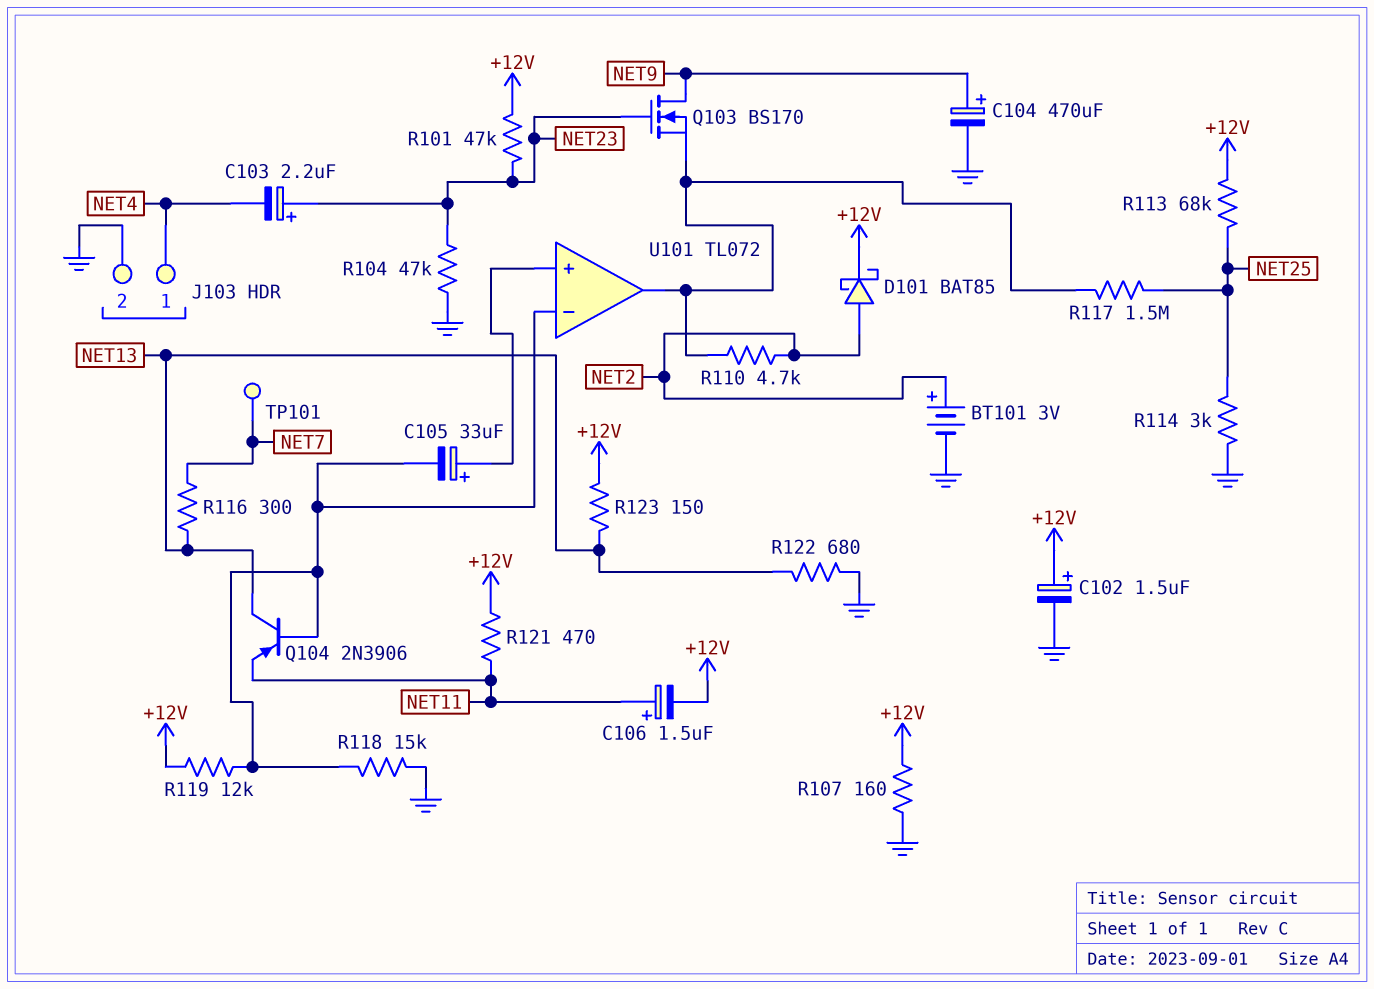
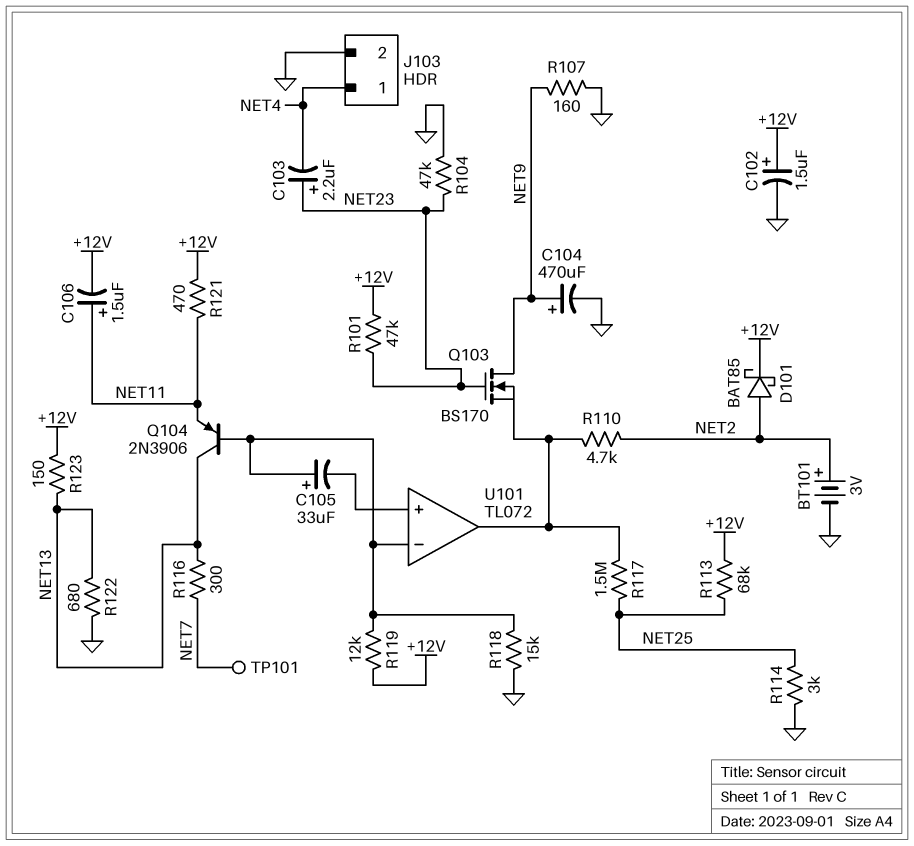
C105: 33uF (plus U101/in+, minus U101/in-) -> 33uF (plus U101/in-, minus U101/in+)
R107: 160 (+12V, GND) -> 160 (GND, NET9)

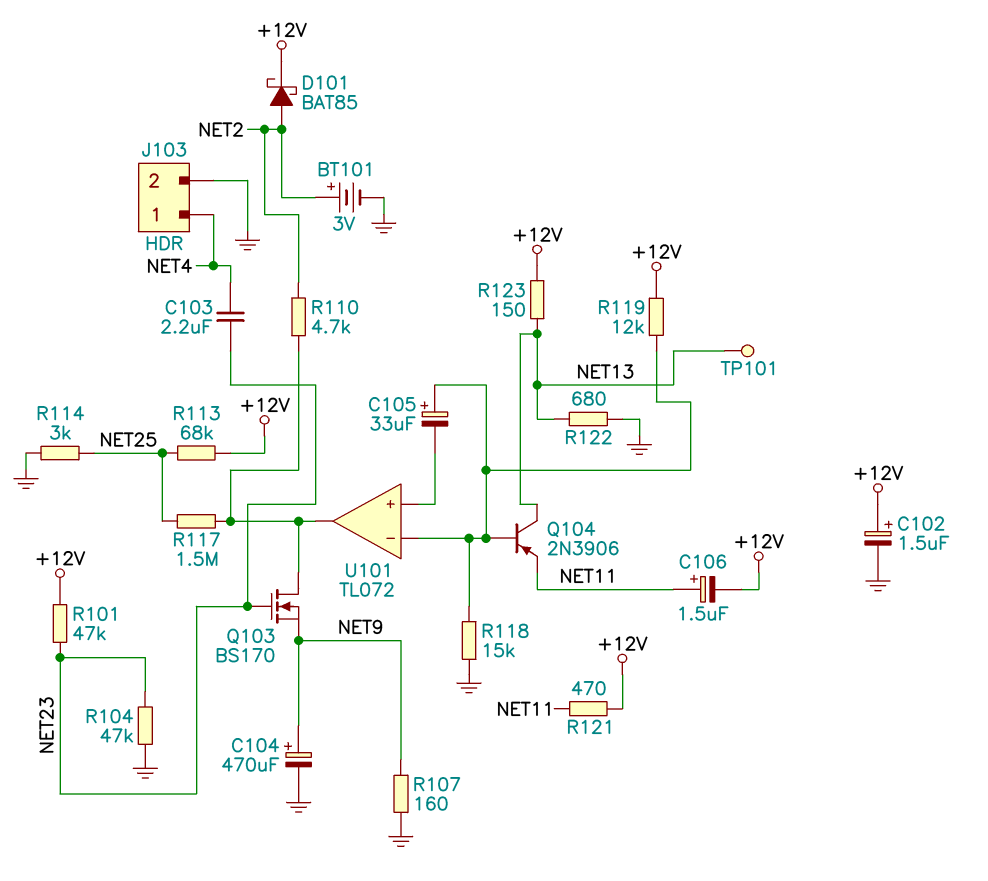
C103: 2.2uF (plus NET23, minus NET4) -> 2.2uF (NET4, NET23)
Q103: NMOS BS170 (G NET23, D NET9, S U101/out) -> NMOS BS170 (G NET23, D U101/out, S NET9)
R116: 300 (NET7, NET13) -> none
TP101: test point (NET7) -> test point (NET13)

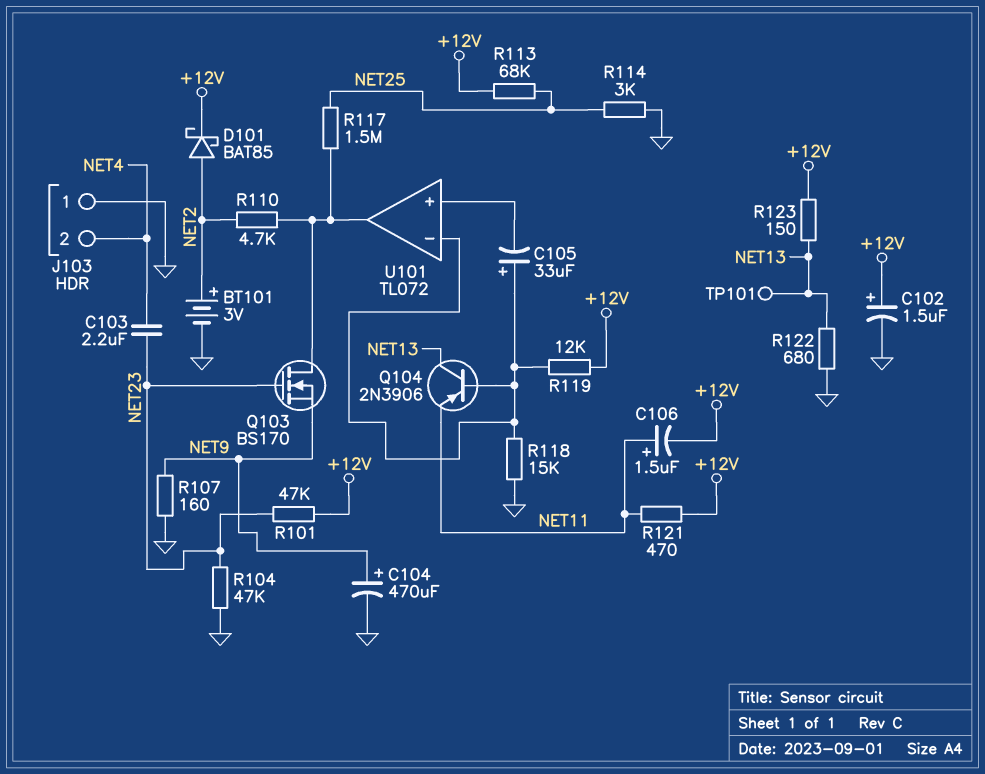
J103 pin 1: NET4 -> GND
J103 pin 2: GND -> NET4

